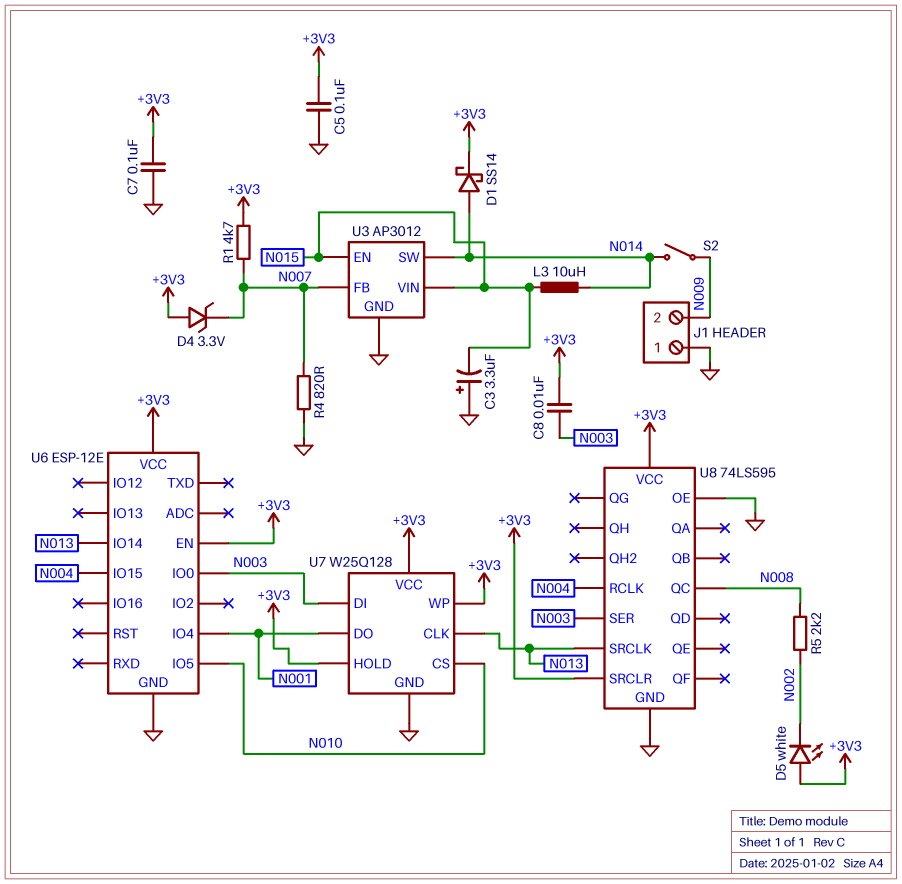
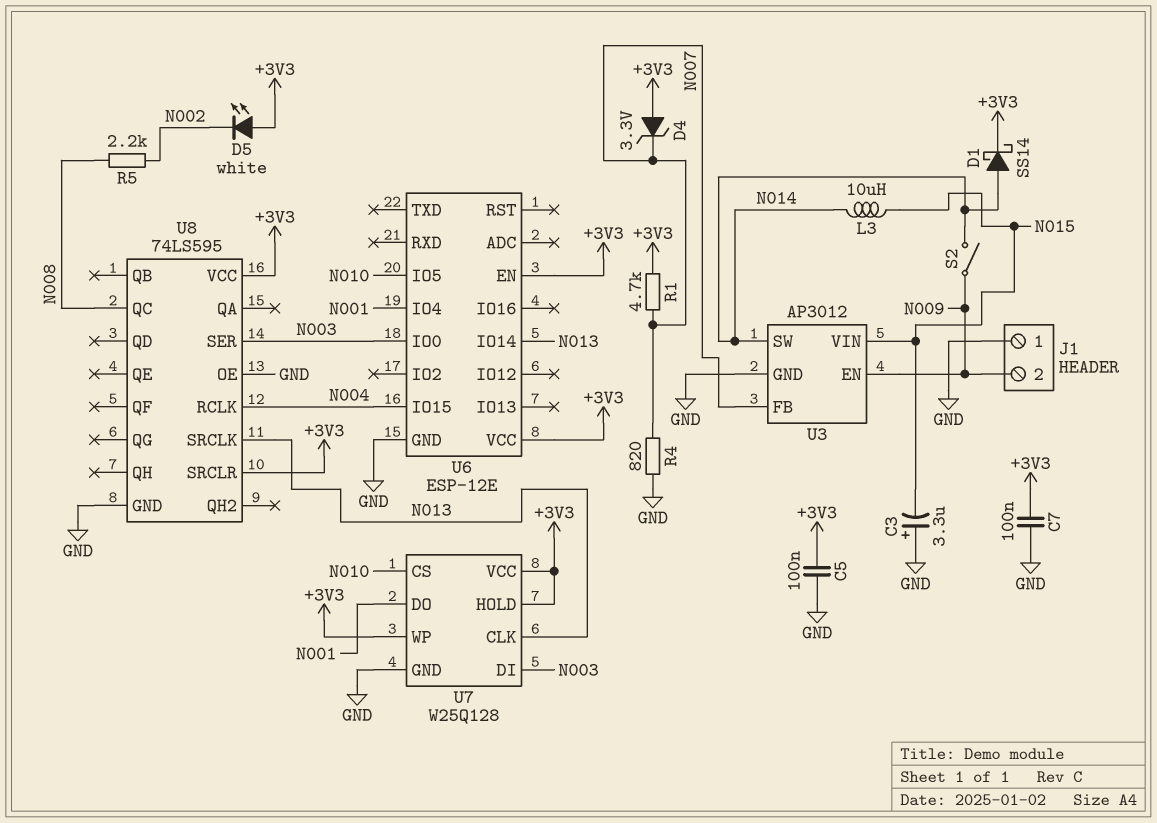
C8: 10nF (+3V3, N003) -> none
U3 pin EN: N015 -> N009

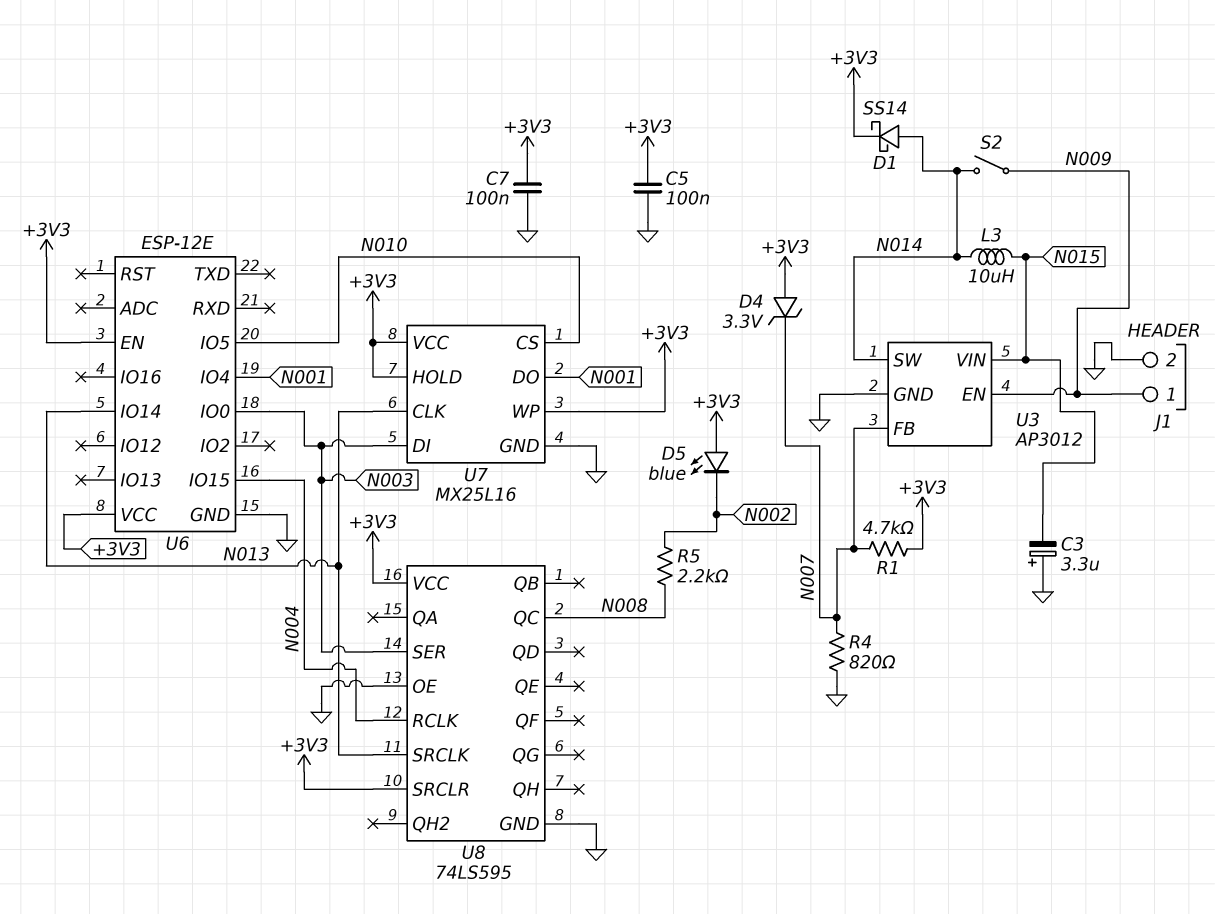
D5: LED white (A +3V3, K N002) -> LED blue (A +3V3, K N002)
J1 pin 1: GND -> N009
J1 pin 2: N009 -> GND
U7: W25Q128 -> MX25L16

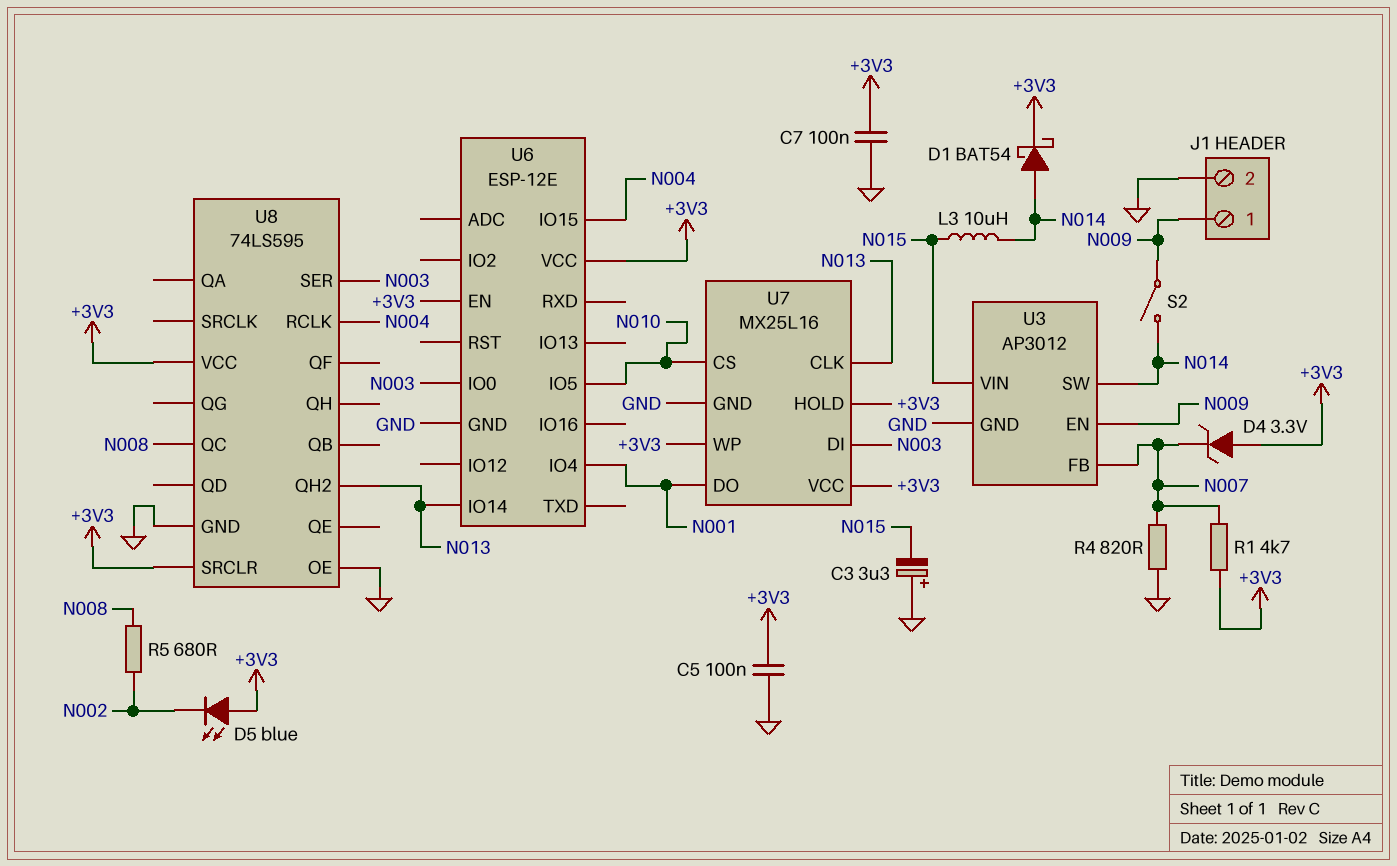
D1: schottky SS14 (A N014, K +3V3) -> schottky BAT54 (A N014, K +3V3)
R5: 2.2k (N002, N008) -> 680 (N002, N008)
U8 pin QH2: none -> N013
U8 pin SRCLK: N013 -> none

